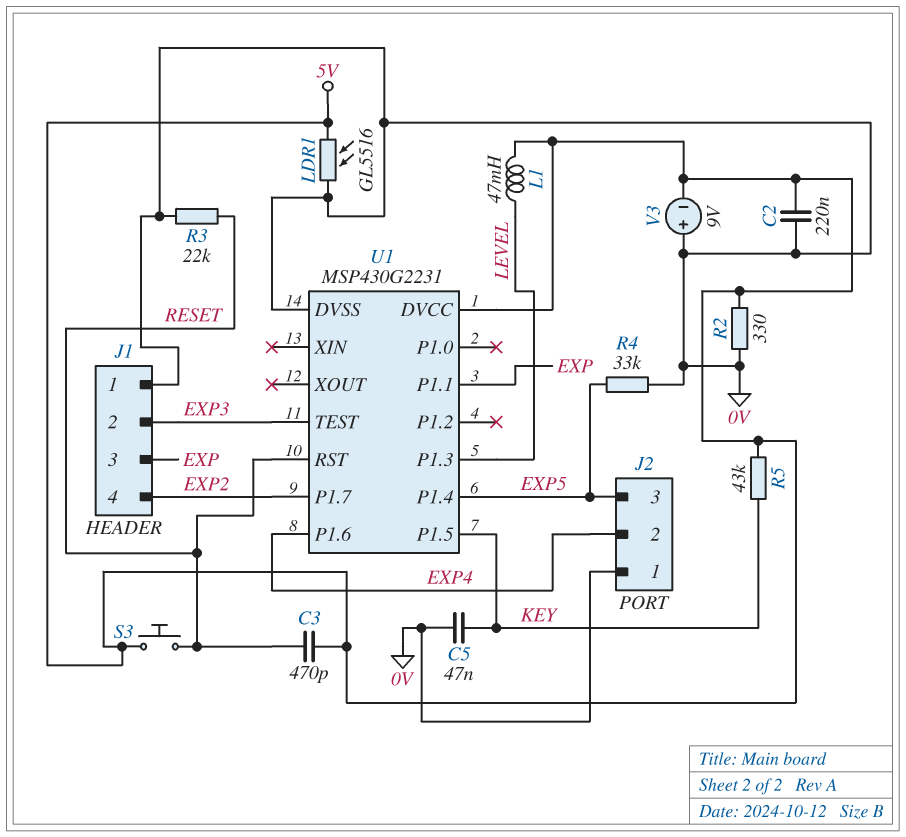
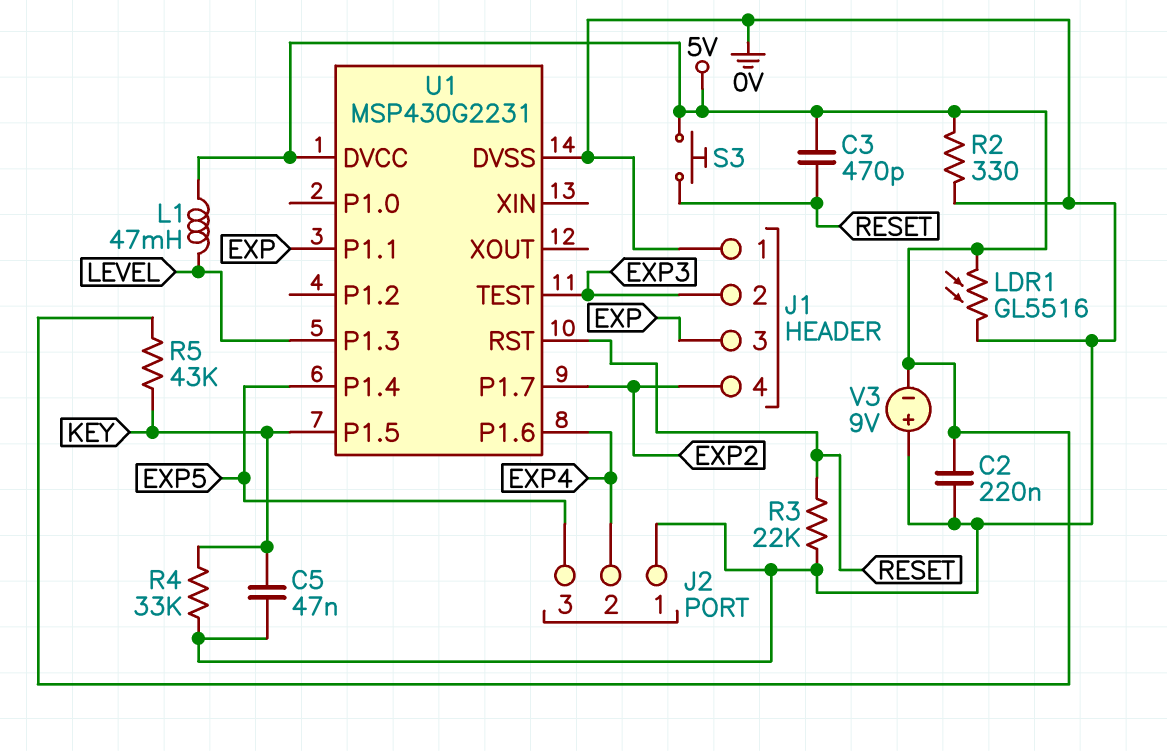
R4: 33k (0V, EXP5) -> 33k (0V, KEY)

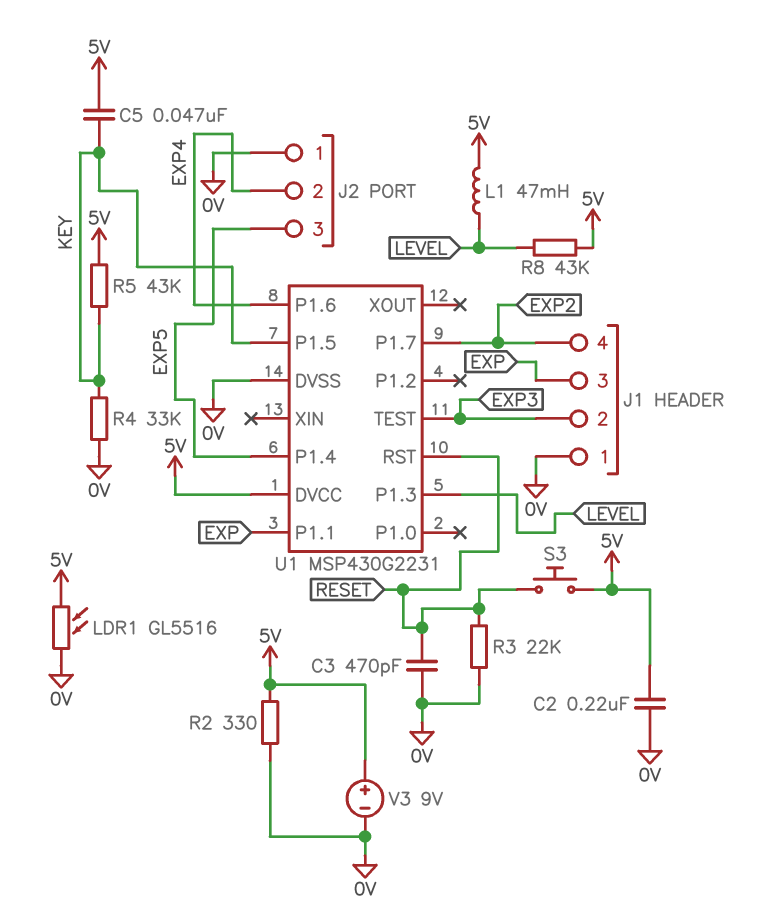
C3: 470pF (5V, RESET) -> 470pF (0V, RESET)
C5: 47nF (0V, KEY) -> 47nF (5V, KEY)
R8: none -> 43k (5V, LEVEL)
V3: 9V (plus 0V, minus 5V) -> 9V (plus 5V, minus 0V)

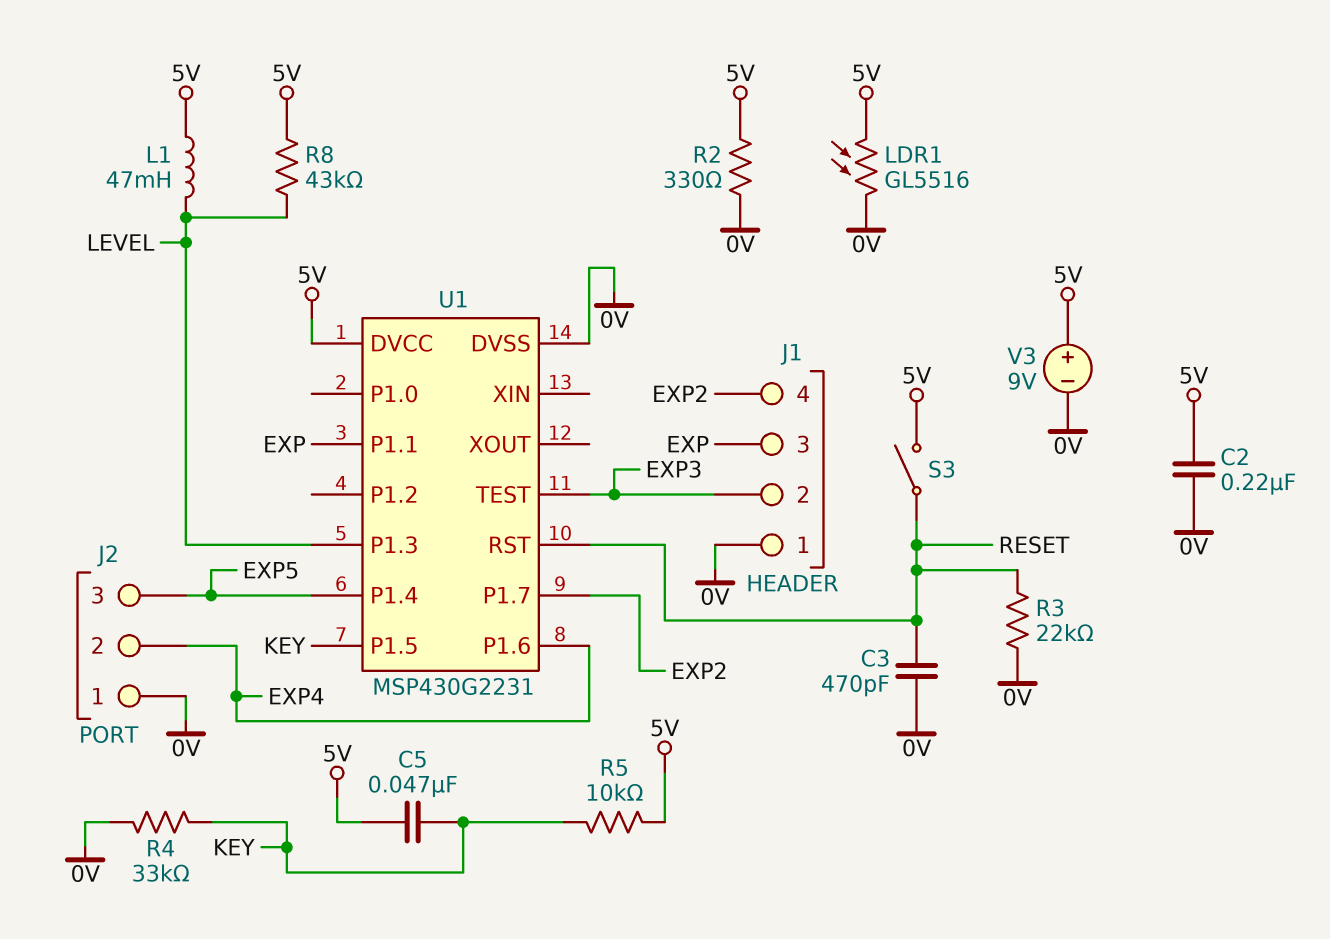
R5: 43k (5V, KEY) -> 10k (5V, KEY)
S3: button (5V, RESET) -> switch (5V, RESET)

